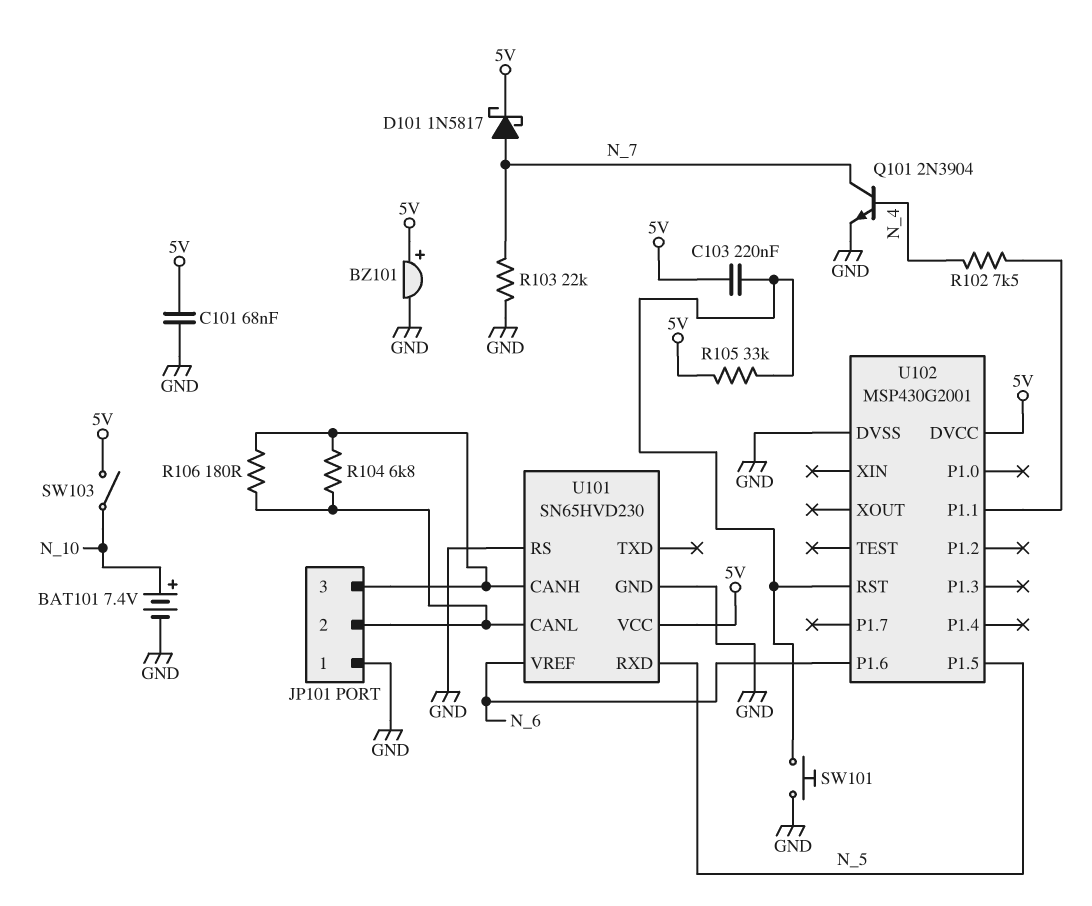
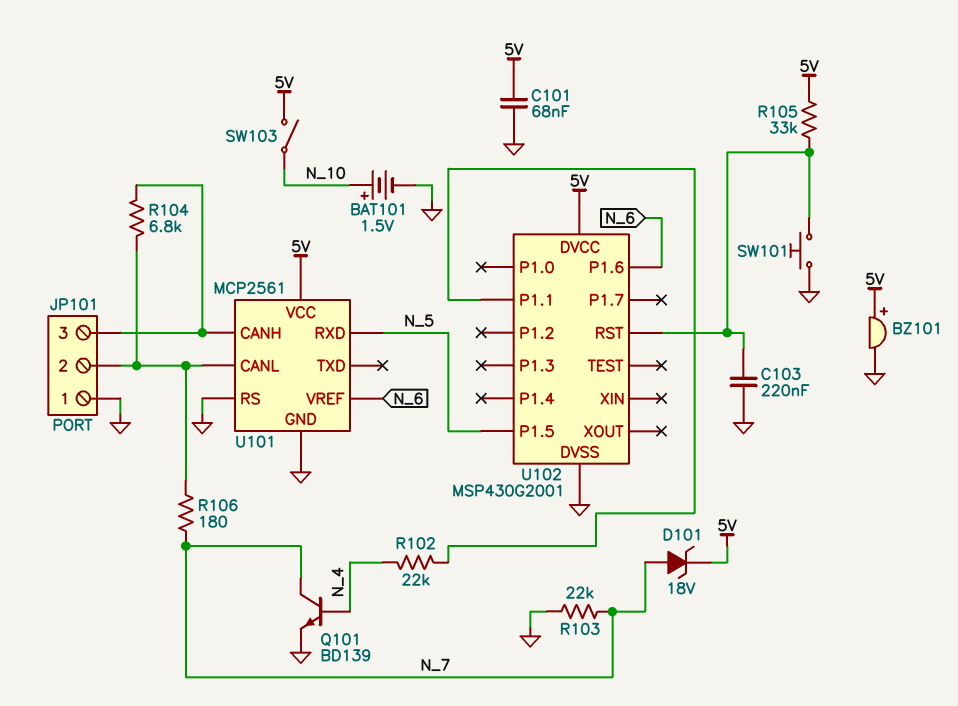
BAT101: 7.4V (plus N_10, minus GND) -> 1.5V (plus N_10, minus GND)
C103: 220nF (5V, U102/RST) -> 220nF (GND, U102/RST)
D101: schottky 1N5817 (A N_7, K 5V) -> zener 18V (A N_7, K 5V)
Q101: NPN 2N3904 (B N_4, C N_7, E GND) -> NPN BD139 (B N_4, C N_7, E GND)
R102: 7.5k (N_4, U102/P1.1) -> 22k (N_4, U102/P1.1)
R106: 180 (JP101/2, JP101/3) -> 180 (JP101/2, N_7)
U101: SN65HVD230 -> MCP2561

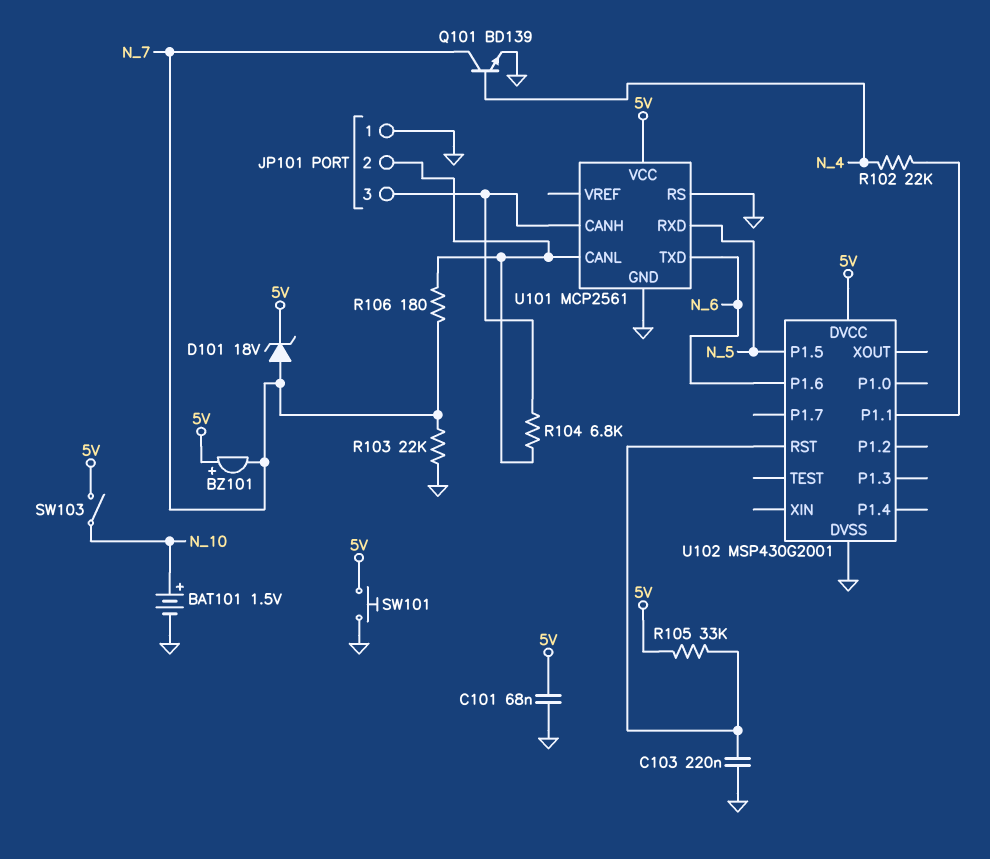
BZ101: buzzer (plus 5V, minus GND) -> buzzer (plus 5V, minus N_7)
SW101: button (GND, U102/RST) -> button (5V, GND)
U101 pin TXD: none -> N_6
U101 pin VREF: N_6 -> none

